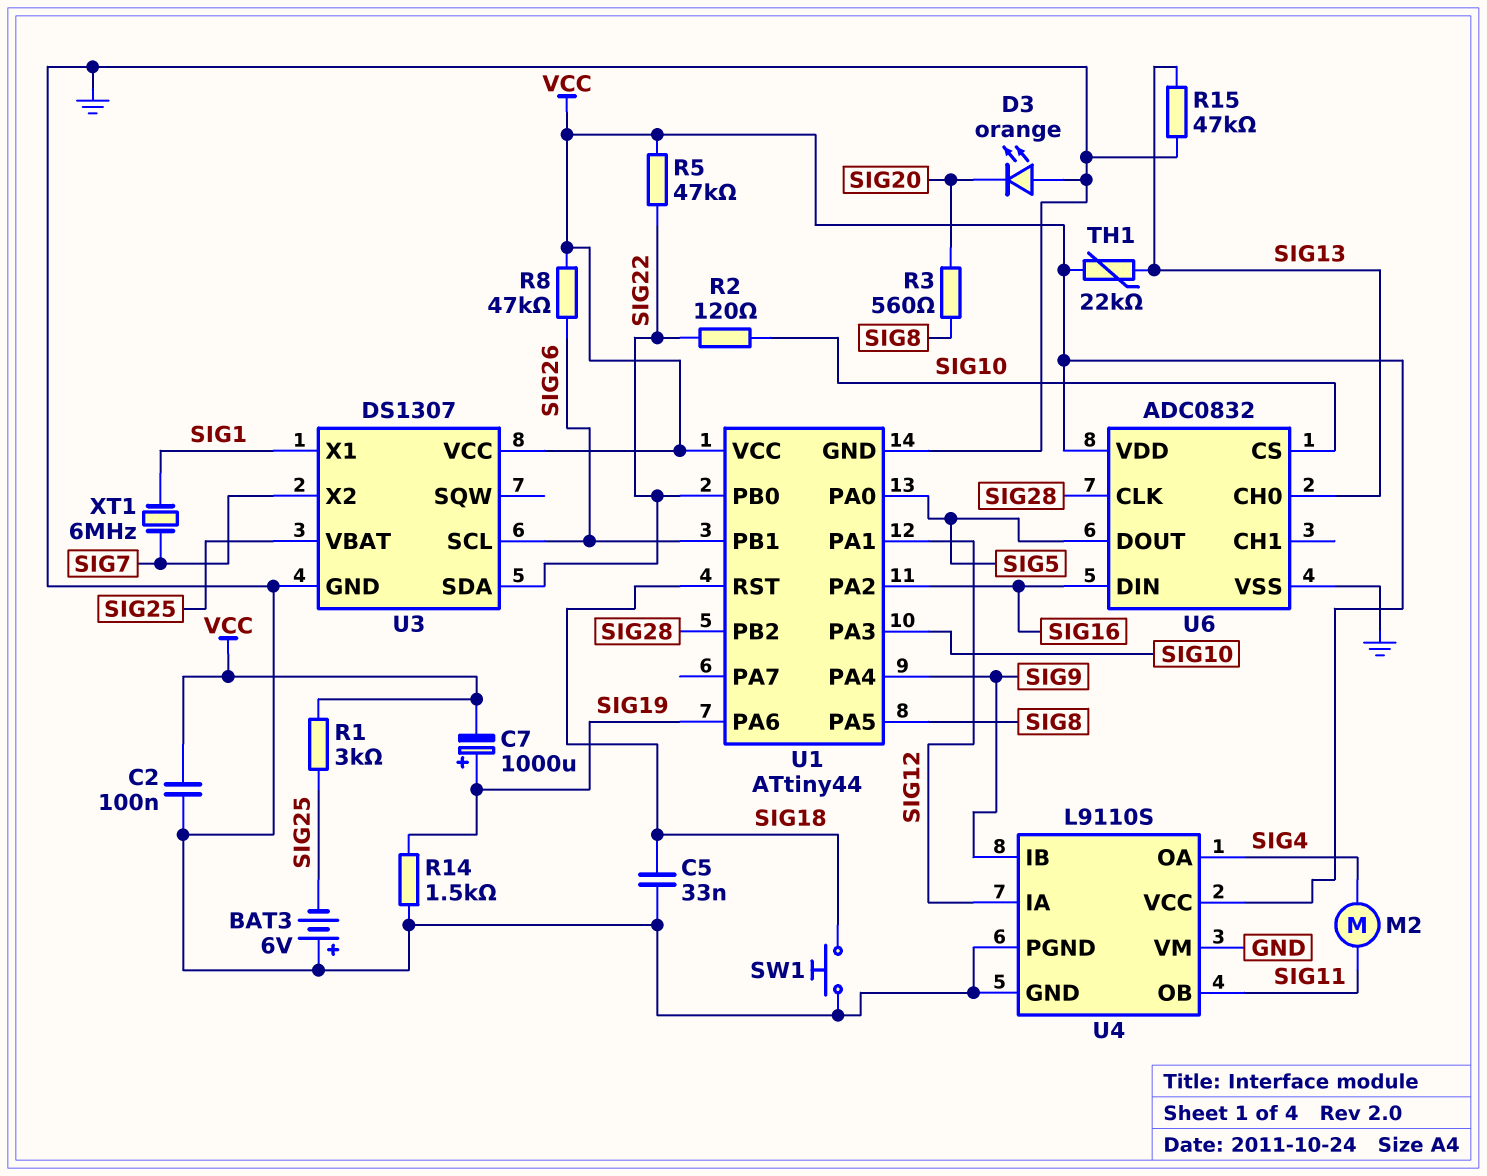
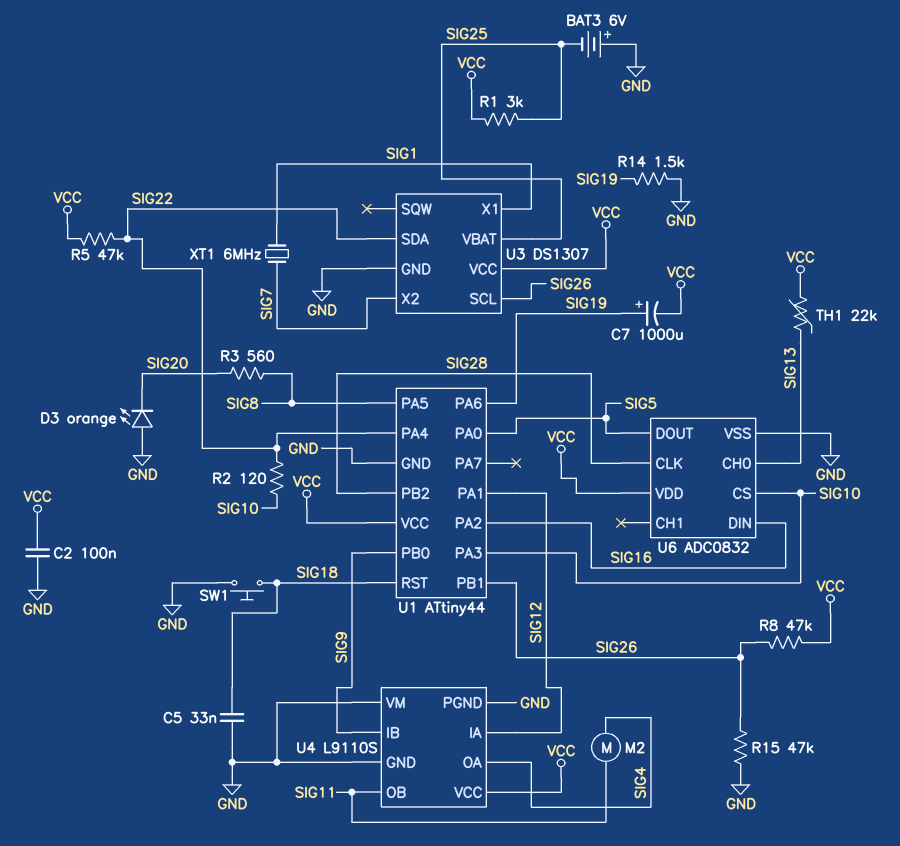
R15: 47k (GND, SIG13) -> 47k (GND, SIG26)
U1 pin PA4: SIG9 -> SIG22
U1 pin PB0: SIG22 -> SIG9

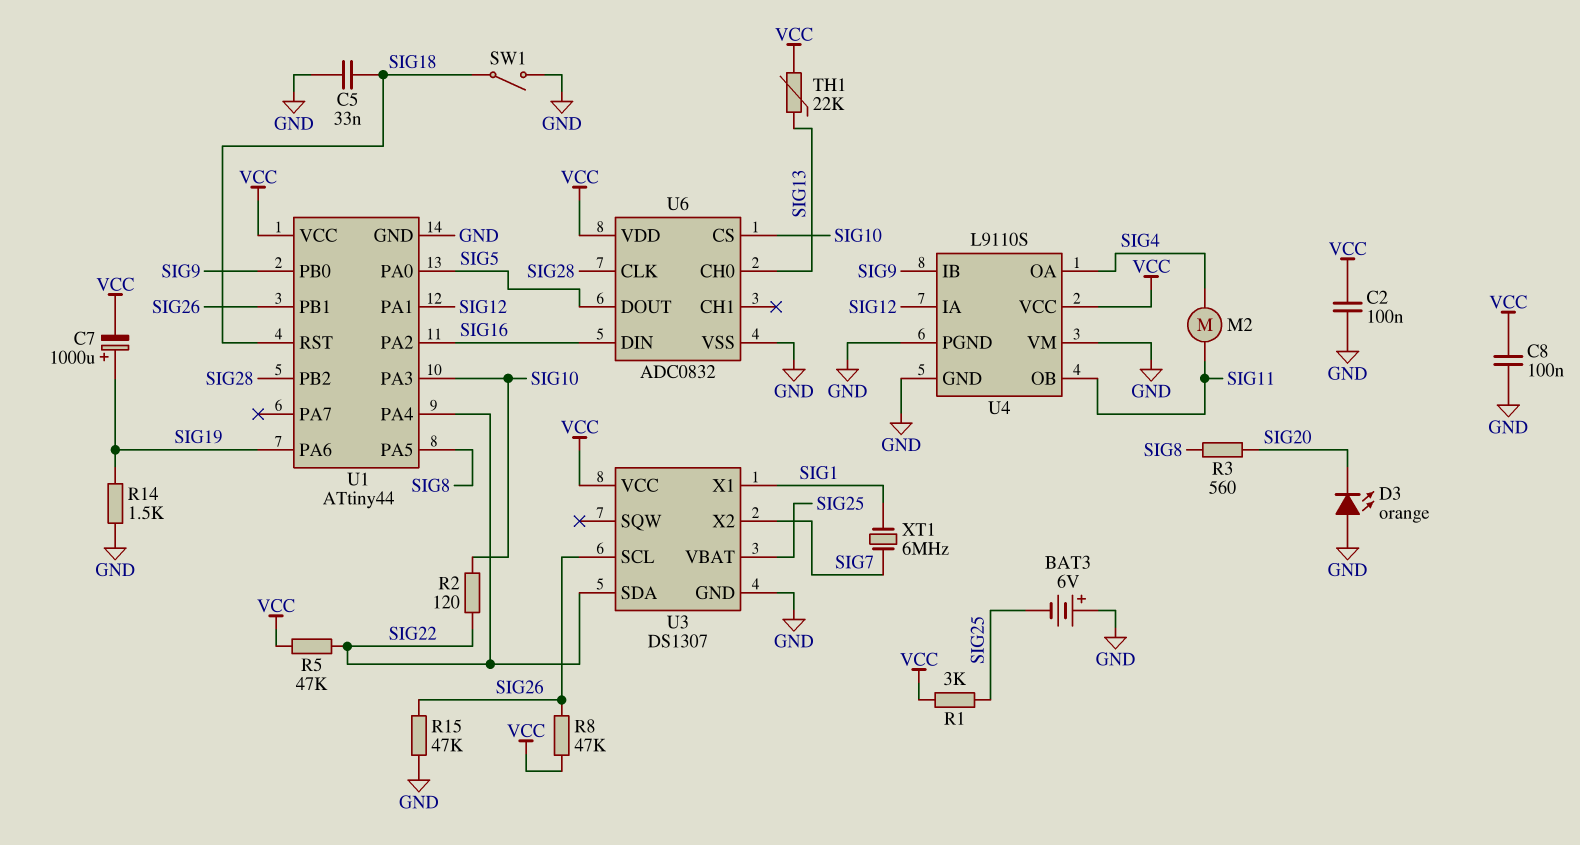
C8: none -> 100nF (GND, VCC)
SW1: button (GND, SIG18) -> switch (GND, SIG18)

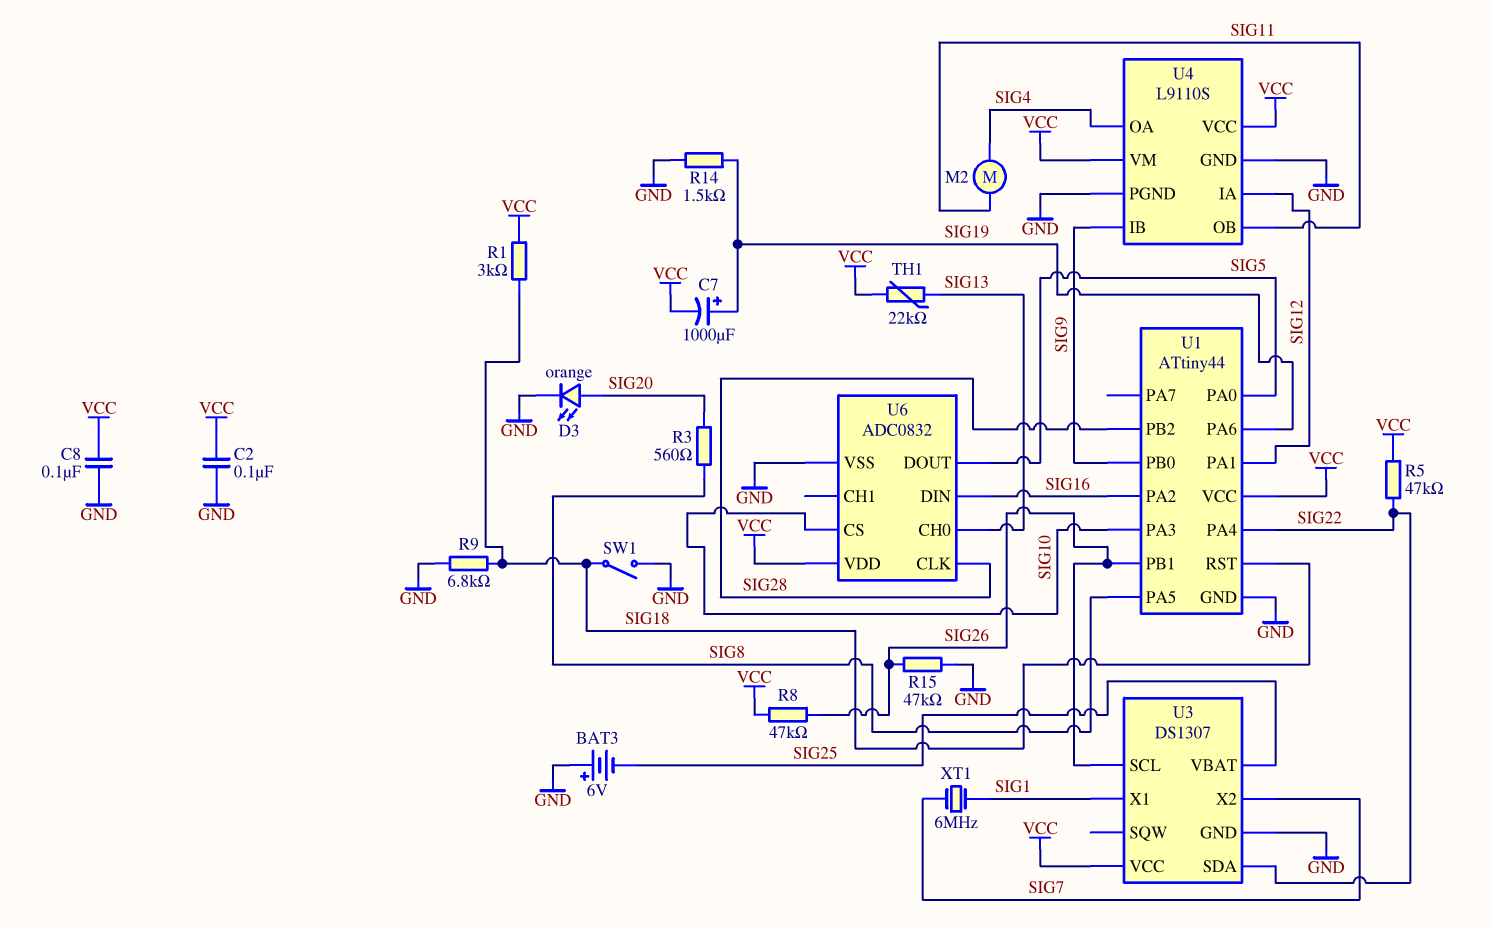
C5: 33nF (GND, SIG18) -> none
D3: LED orange (A GND, K SIG20) -> LED orange (A SIG20, K GND)
R1: 3k (SIG25, VCC) -> 3k (SIG18, VCC)
R2: 120 (SIG10, SIG22) -> none
R9: none -> 6.8k (GND, SIG18)
U4 pin VM: GND -> VCC

